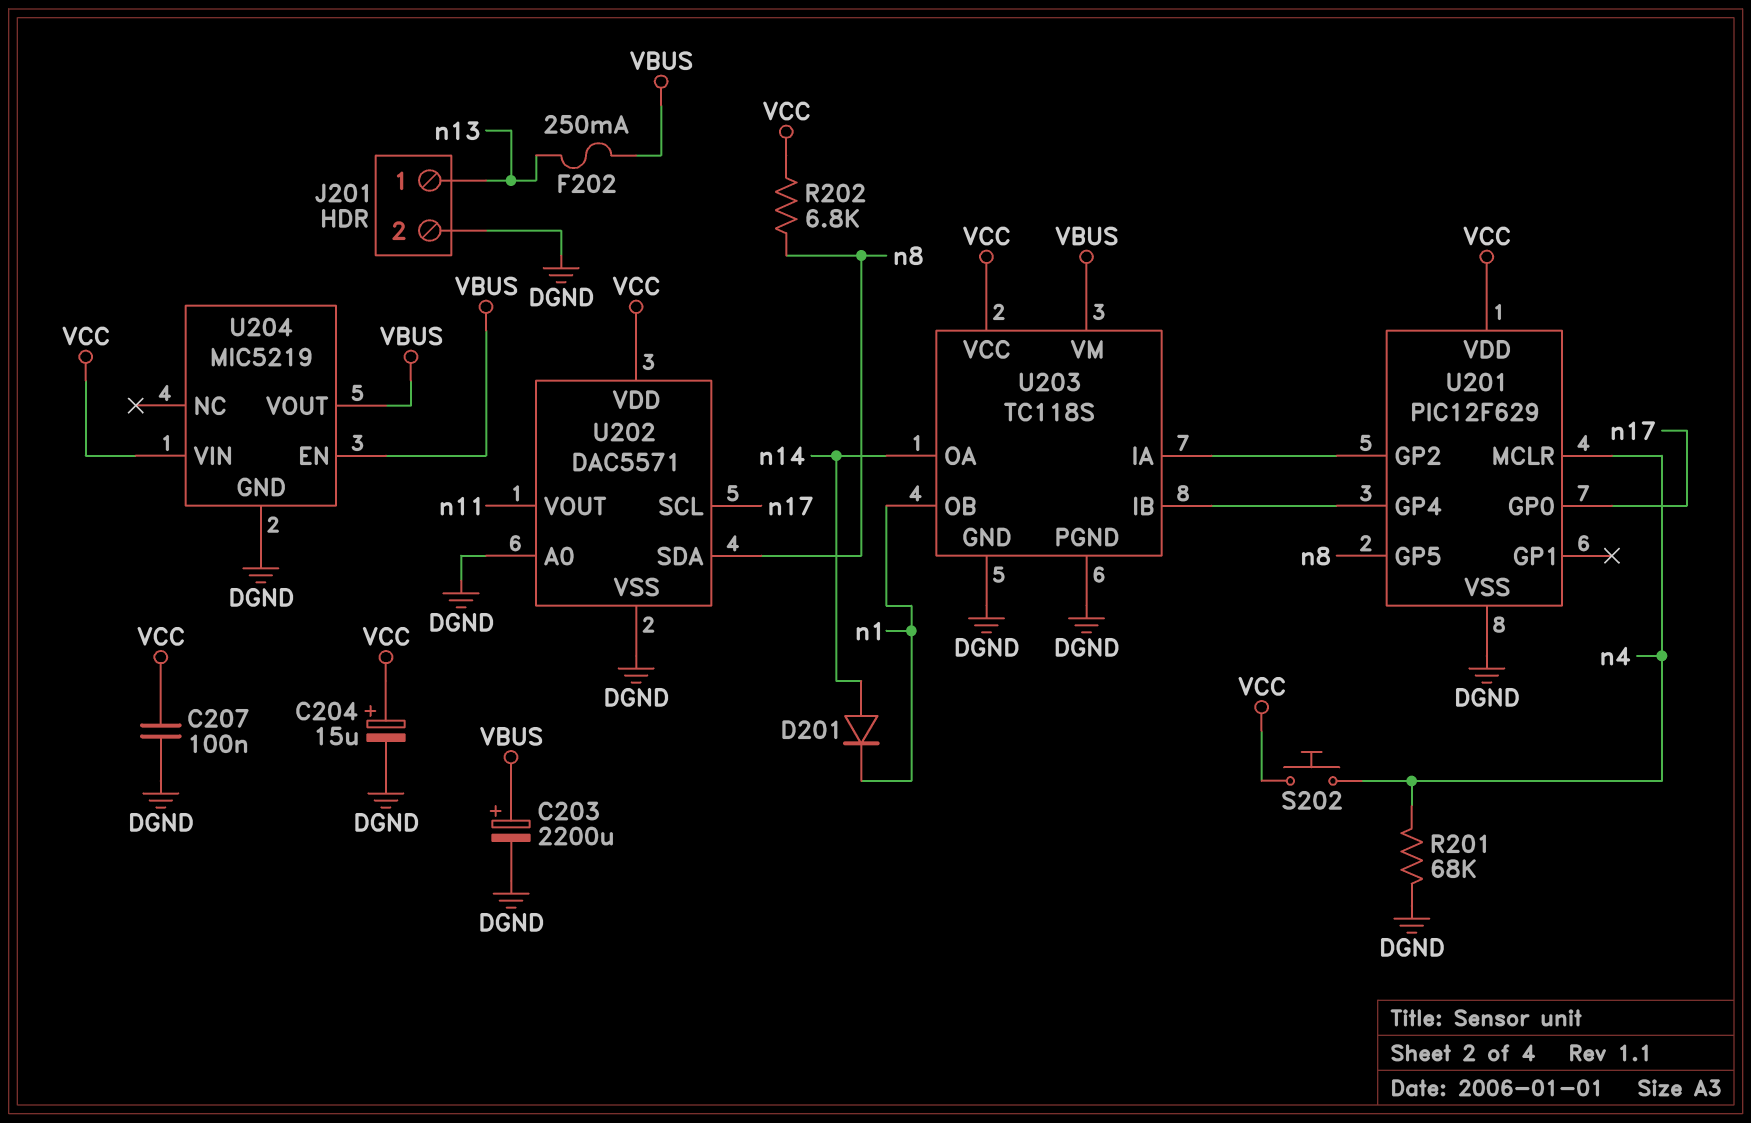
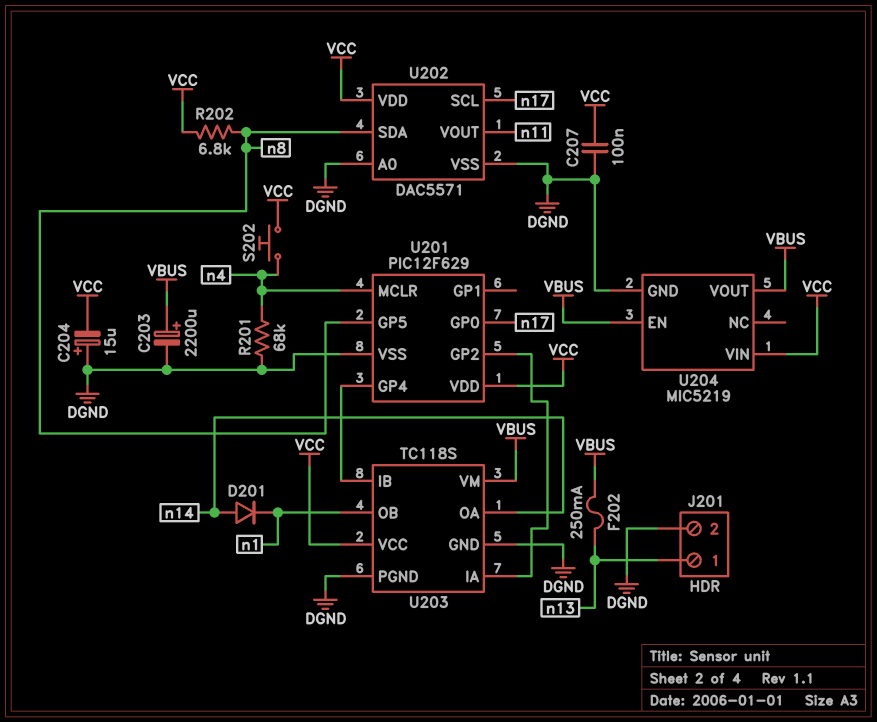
C204: 15uF (plus VCC, minus DGND) -> 15uF (plus DGND, minus VCC)

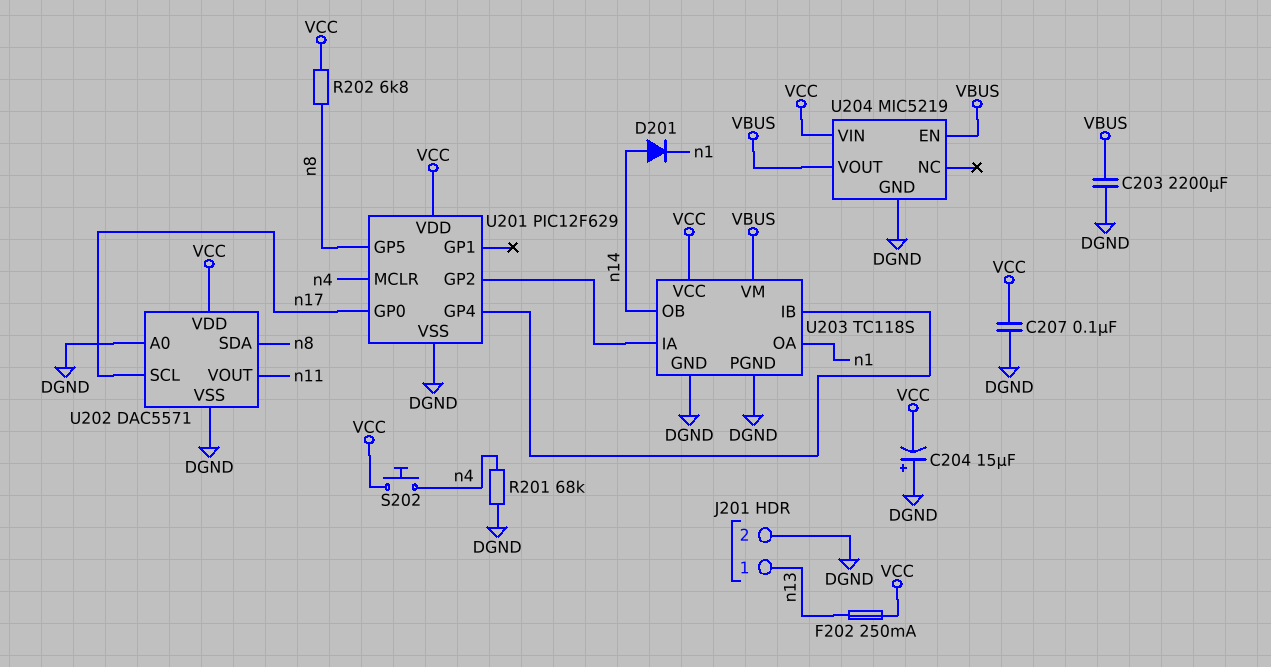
C203: 2200uF (plus VBUS, minus DGND) -> 2200uF (DGND, VBUS)
F202: 250mA (VBUS, n13) -> 250mA (VCC, n13)
U203 pin OA: n14 -> n1
U203 pin OB: n1 -> n14

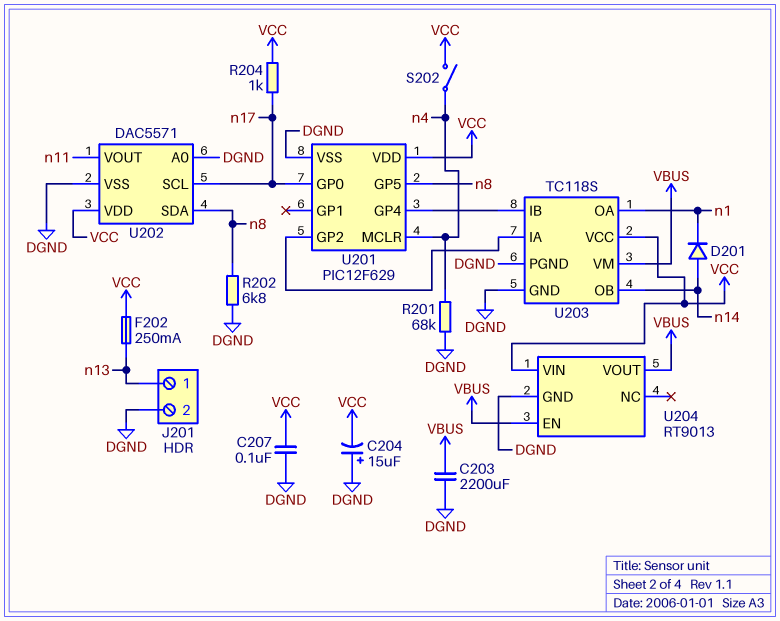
R202: 6.8k (VCC, n8) -> 6.8k (DGND, n8)
R204: none -> 1k (VCC, n17)
S202: button (VCC, n4) -> switch (VCC, n4)
U204: MIC5219 -> RT9013

